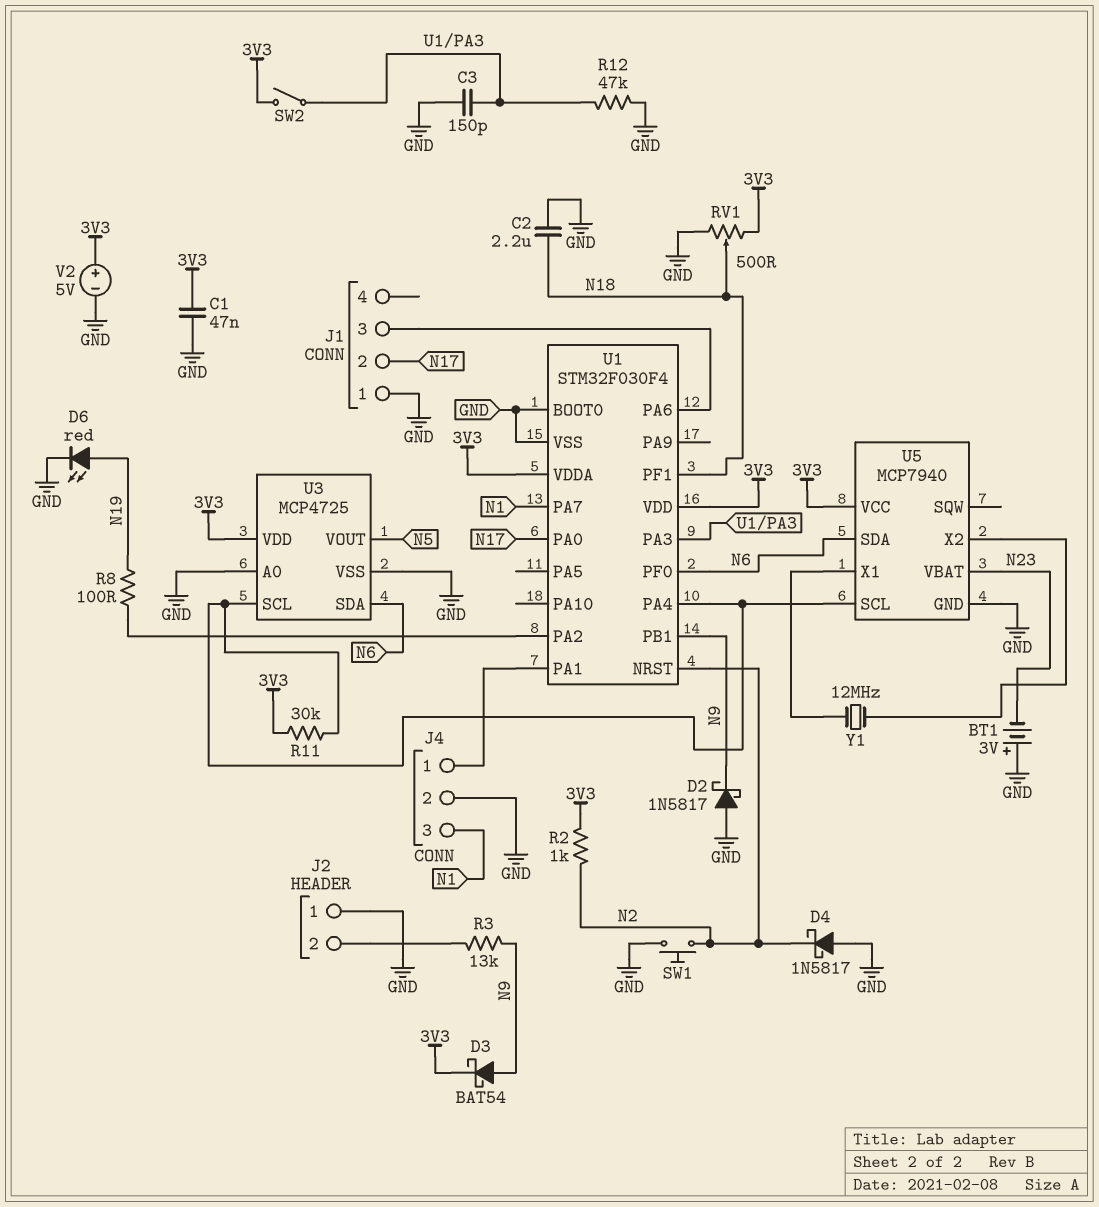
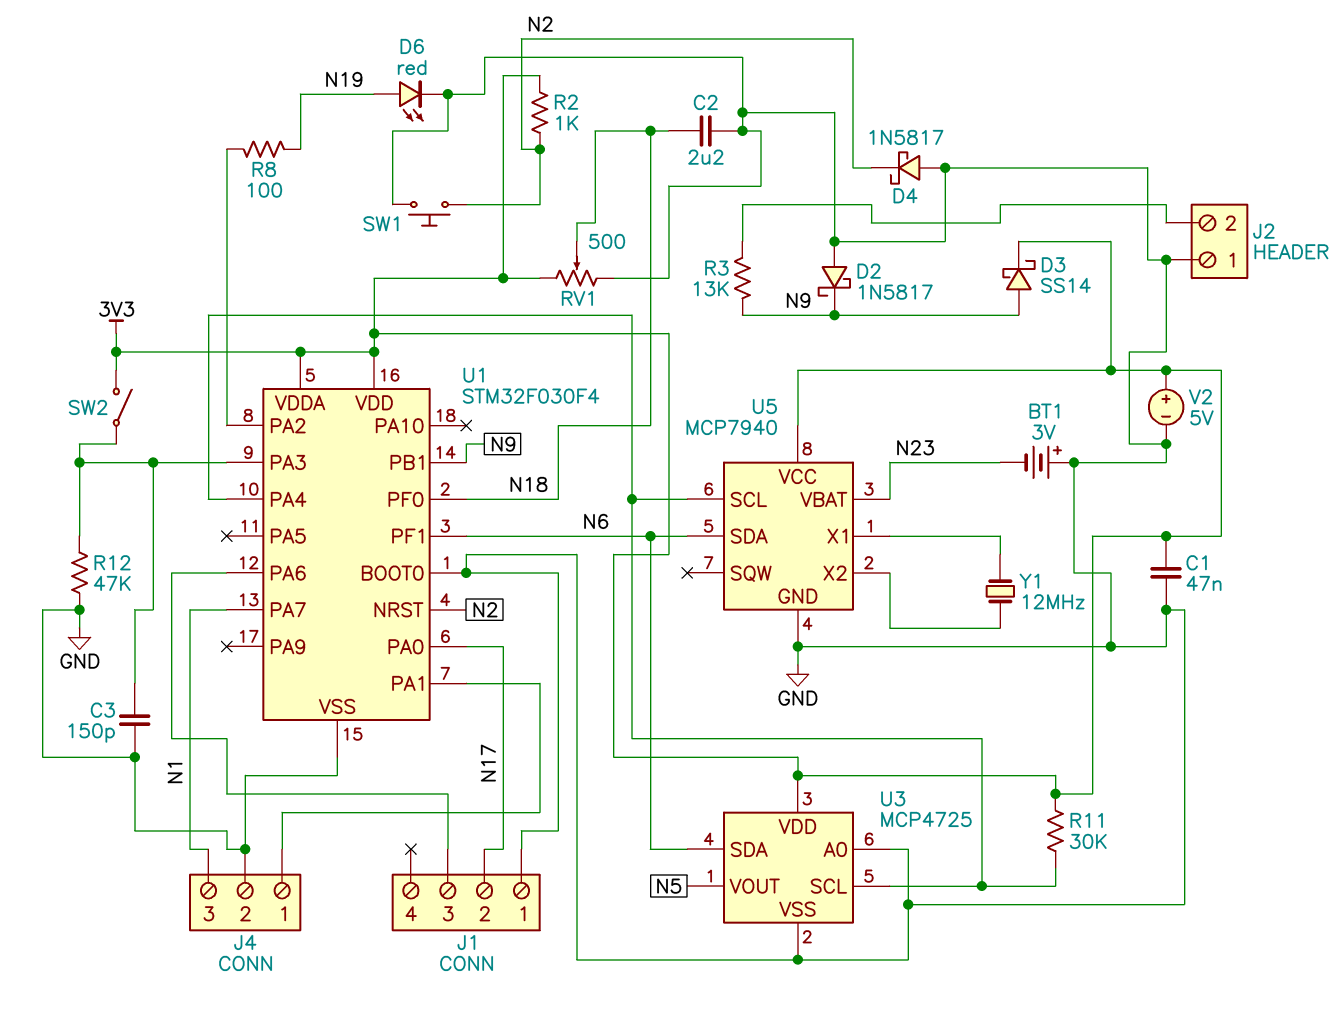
D3: schottky BAT54 (A N9, K 3V3) -> schottky SS14 (A N9, K 3V3)
U1 pin PF0: N6 -> N18
U1 pin PF1: N18 -> N6

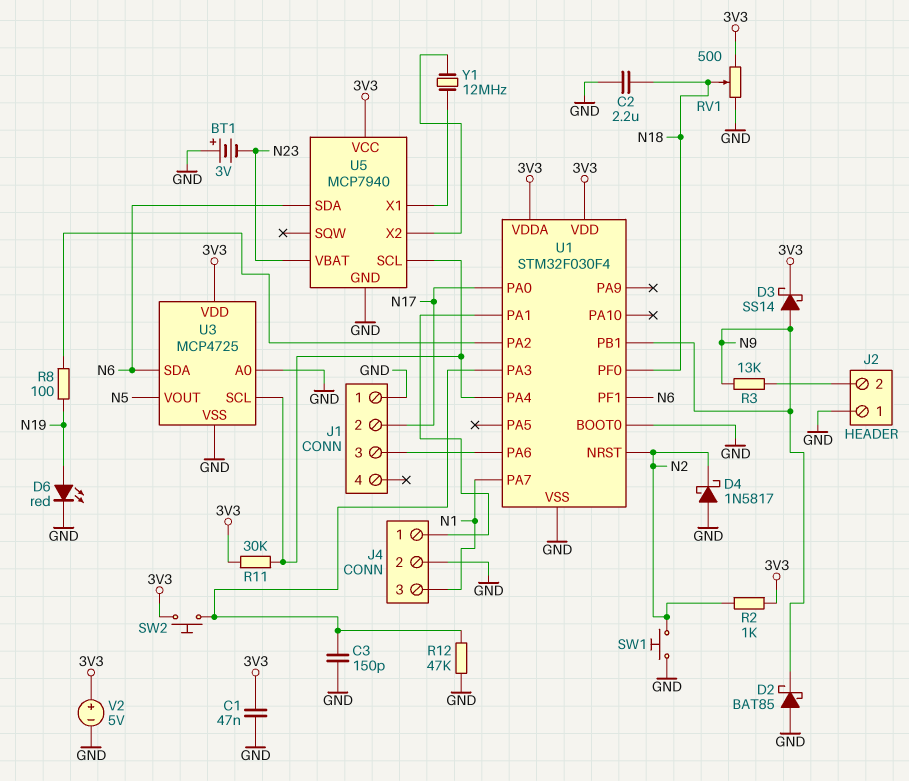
D2: schottky 1N5817 (A GND, K N9) -> schottky BAT85 (A GND, K N9)
SW2: switch (3V3, U1/PA3) -> button (3V3, U1/PA3)

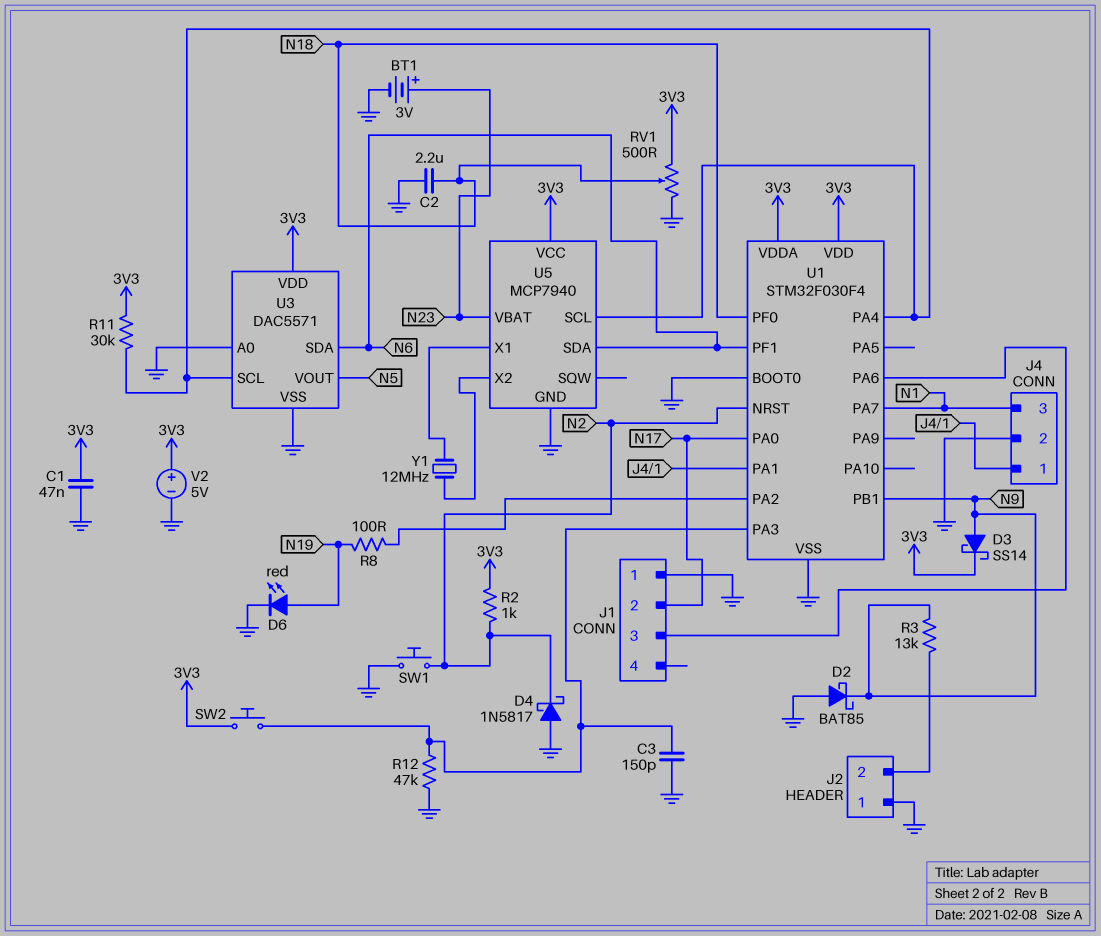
BT1: 3V (plus GND, minus N23) -> 3V (plus N23, minus GND)
U3: MCP4725 -> DAC5571

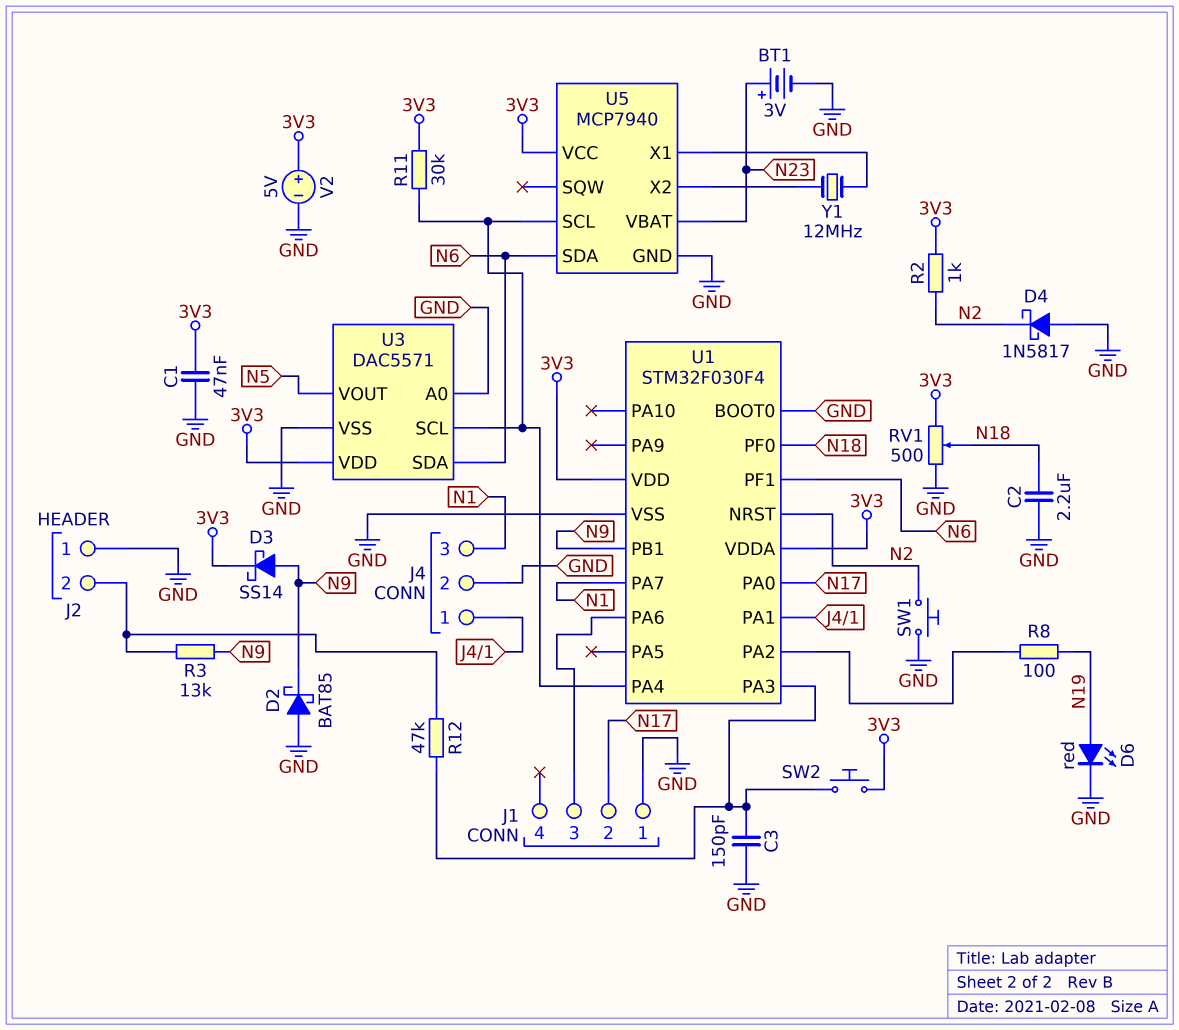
R12: 47k (GND, U1/PA3) -> 47k (J2/2, U1/PA3)

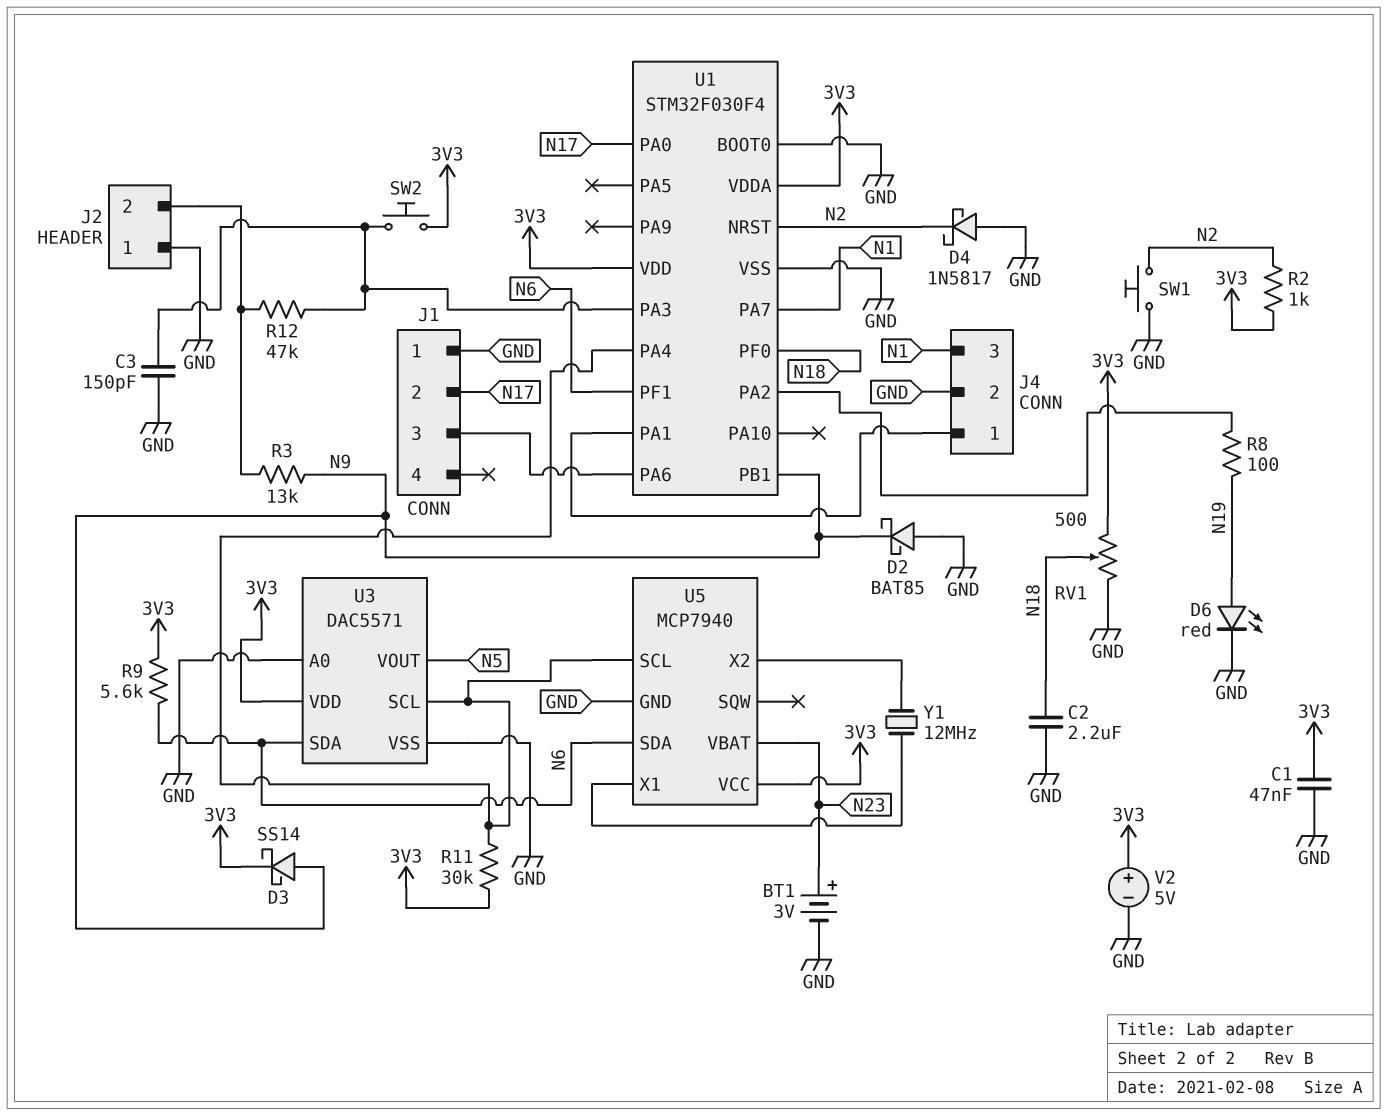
R9: none -> 5.6k (3V3, N6)

